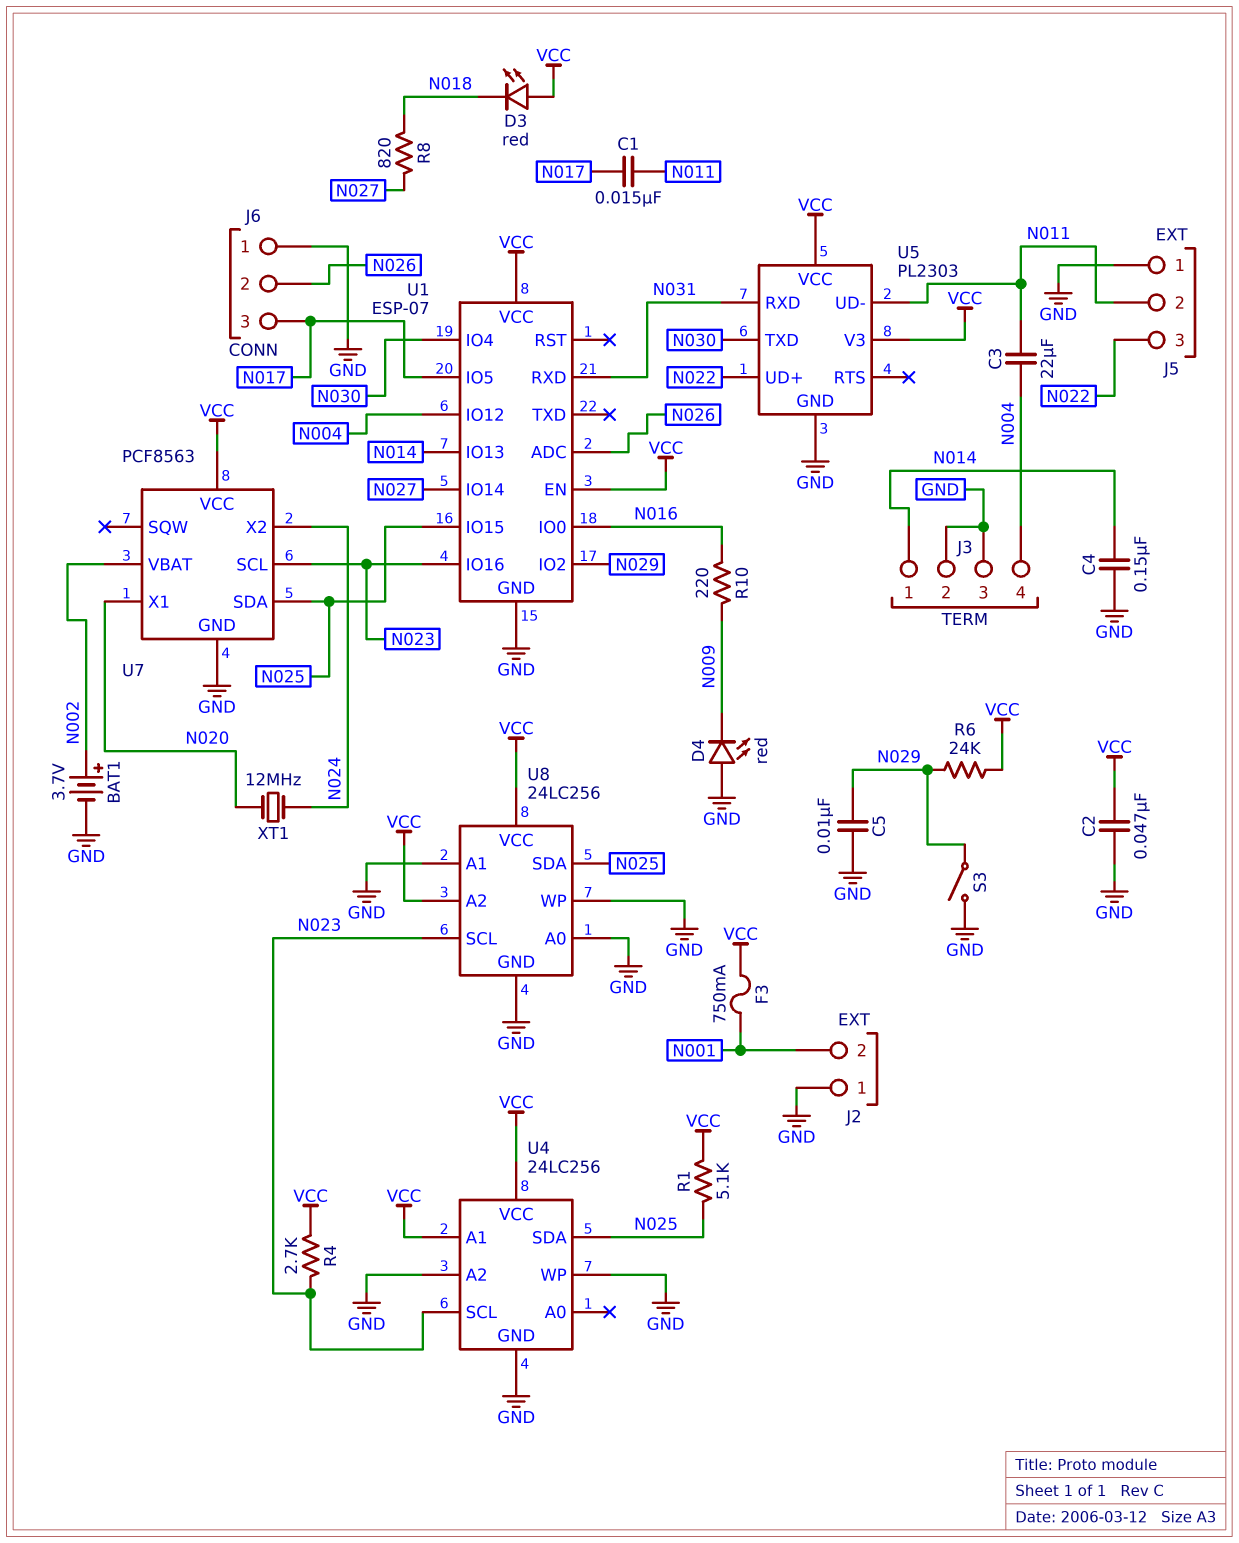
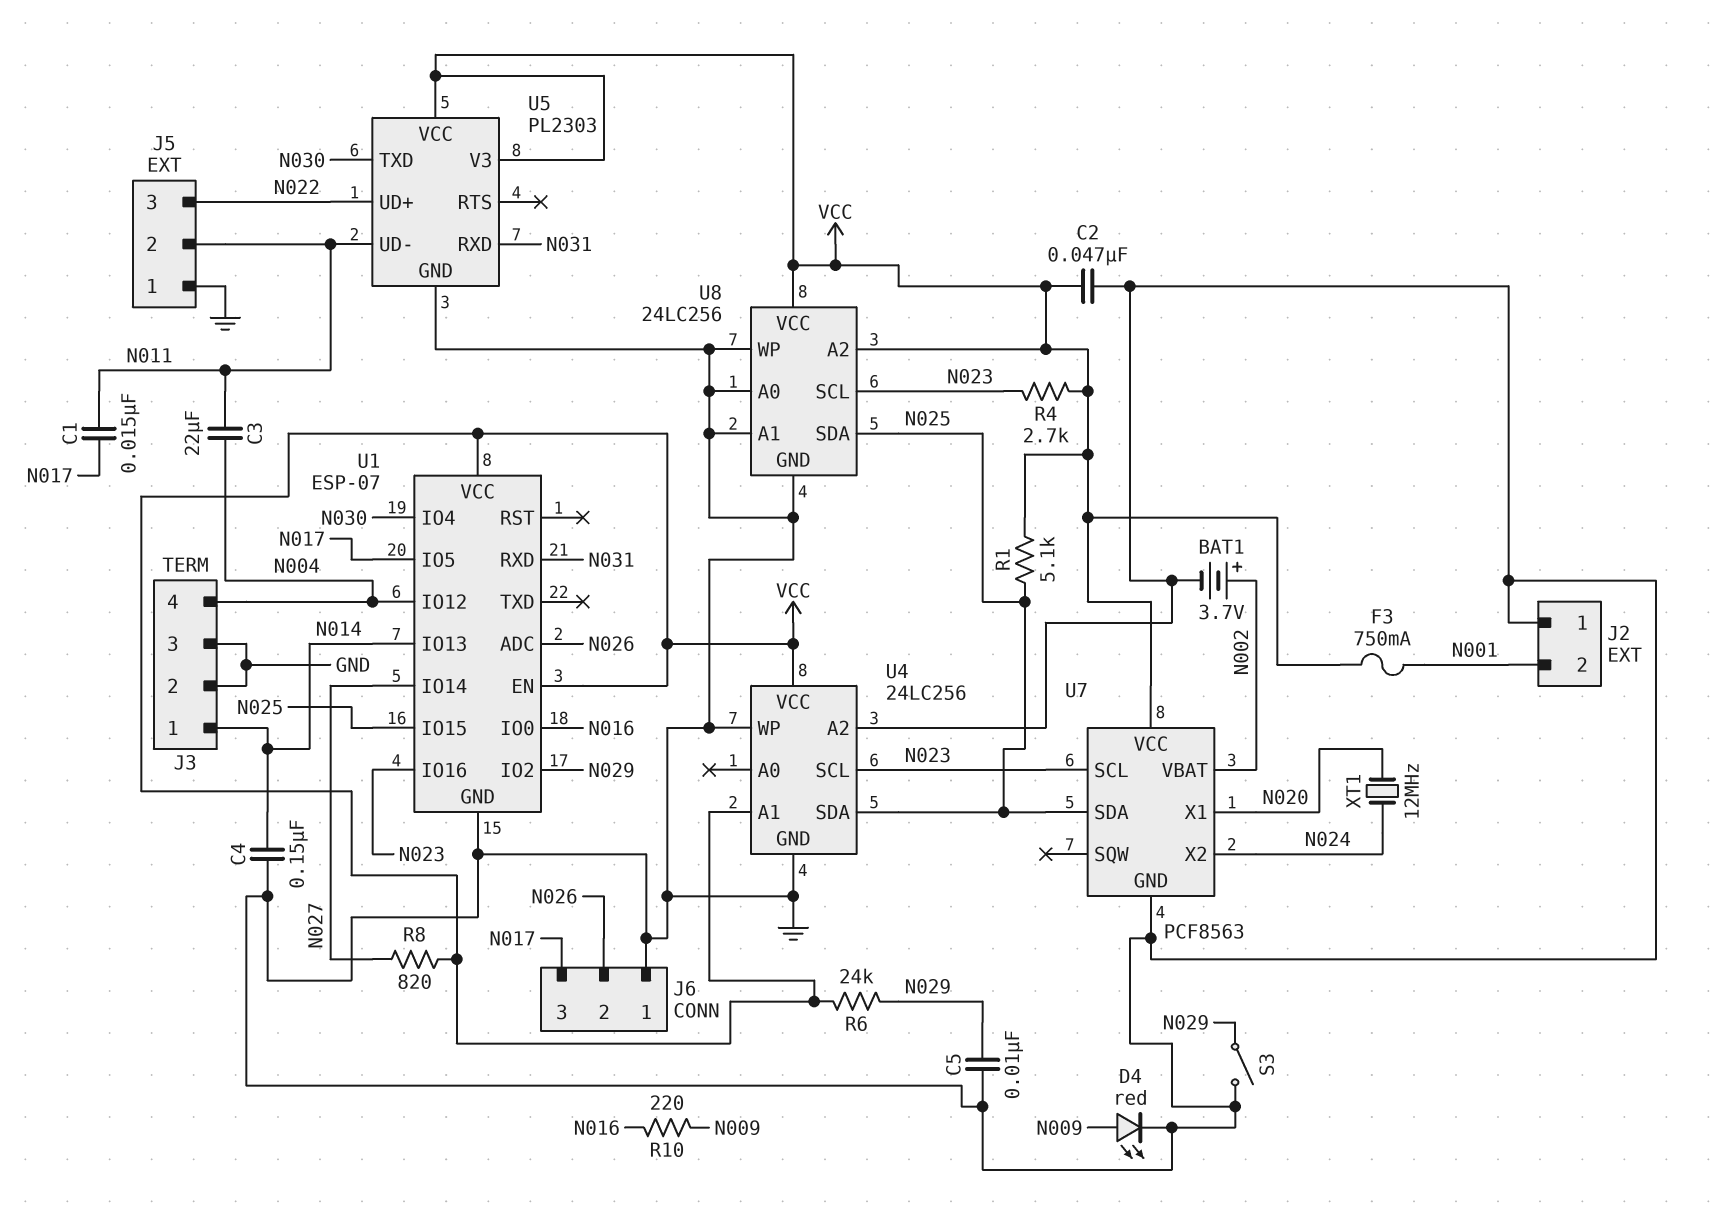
D3: LED red (A VCC, K N018) -> none
D4: LED red (A GND, K N009) -> LED red (A N009, K GND)
R8: 820 (N018, N027) -> 820 (N027, VCC)

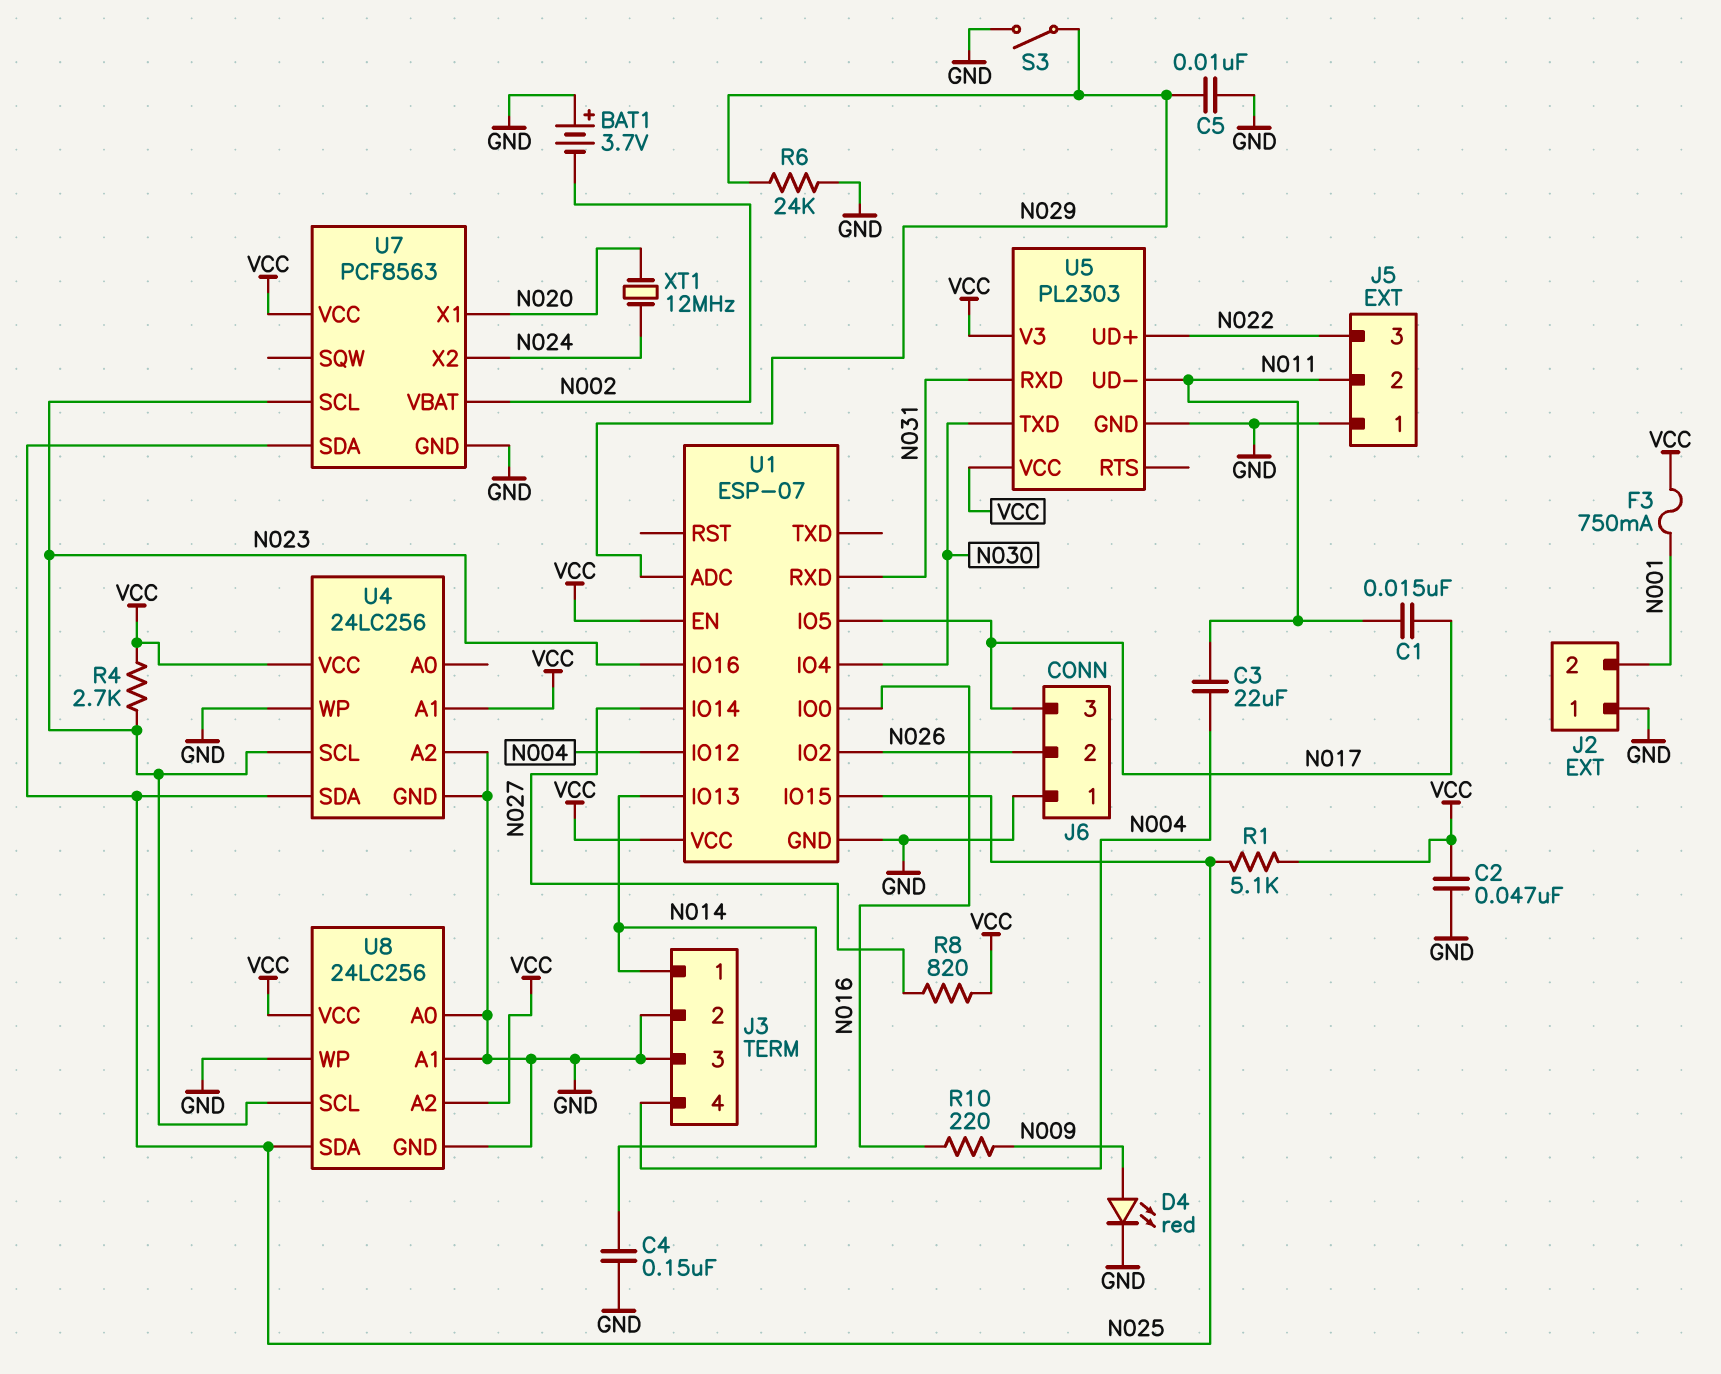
BAT1: 3.7V (plus N002, minus GND) -> 3.7V (plus GND, minus N002)
R6: 24k (N029, VCC) -> 24k (GND, N029)
U1 pin ADC: N026 -> N029
U1 pin IO2: N029 -> N026

